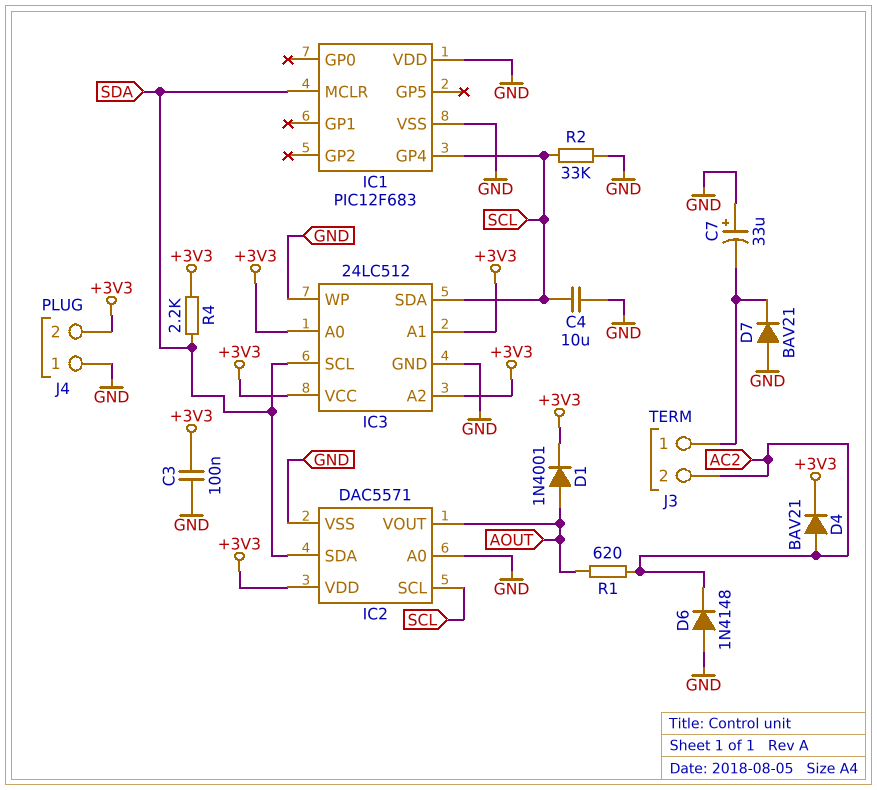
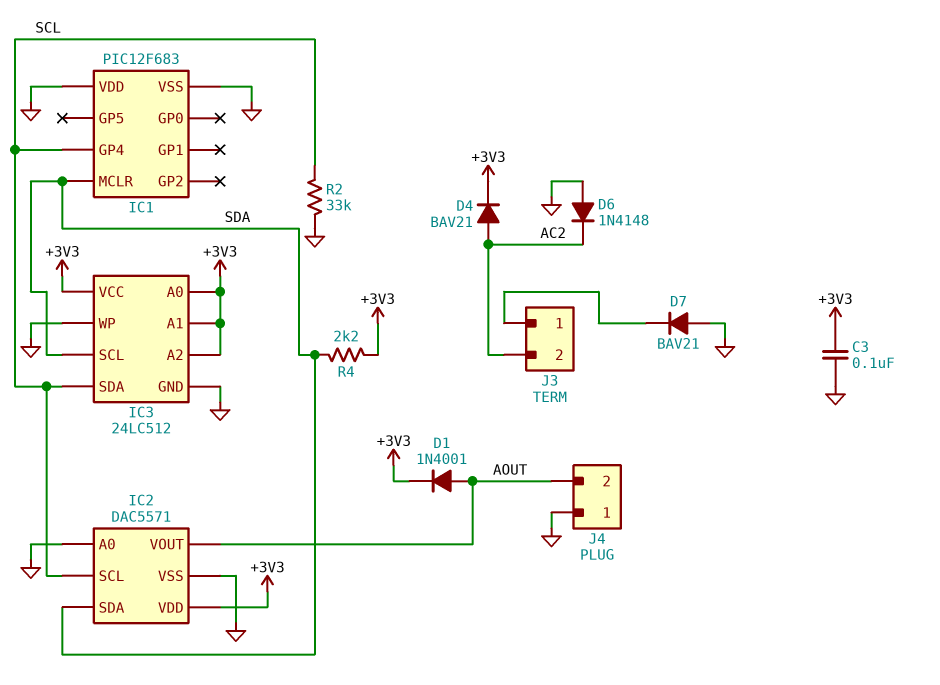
C4: 10uF (GND, SCL) -> none
C7: 33uF (plus GND, minus J3/1) -> none
J4 pin 2: +3V3 -> AOUT
R1: 620 (AC2, AOUT) -> none

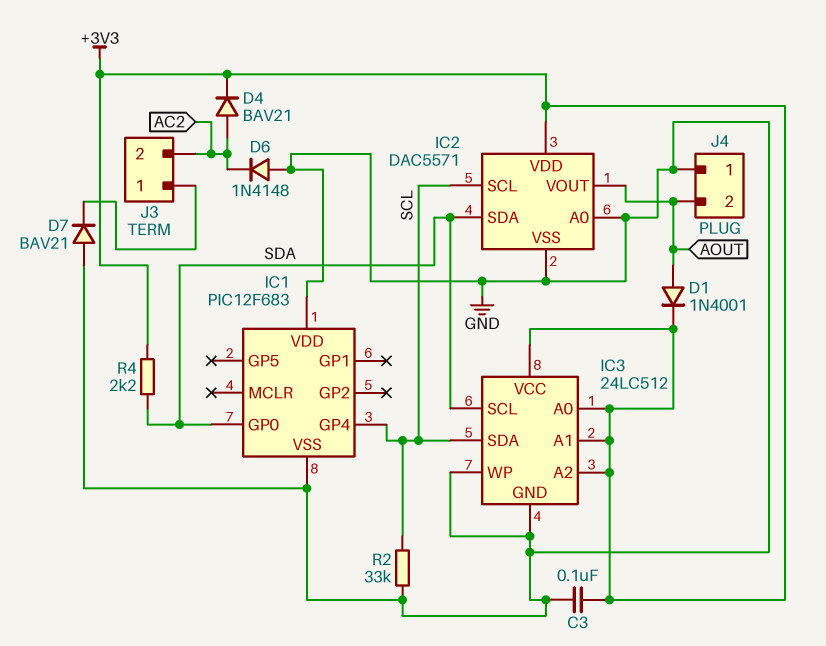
IC1 pin GP0: none -> SDA
IC1 pin MCLR: SDA -> none

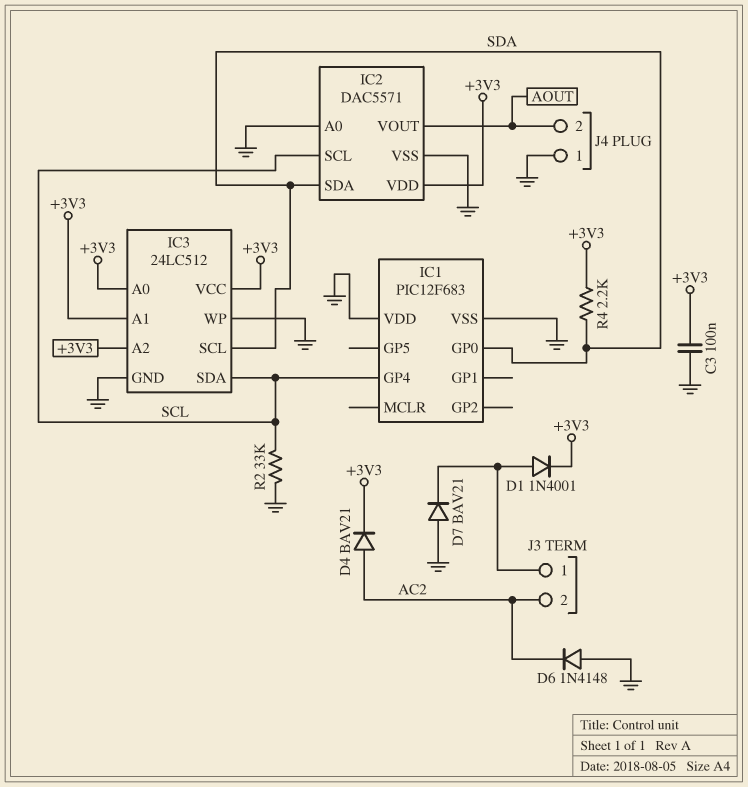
D1: diode 1N4001 (A AOUT, K +3V3) -> diode 1N4001 (A J3/1, K +3V3)

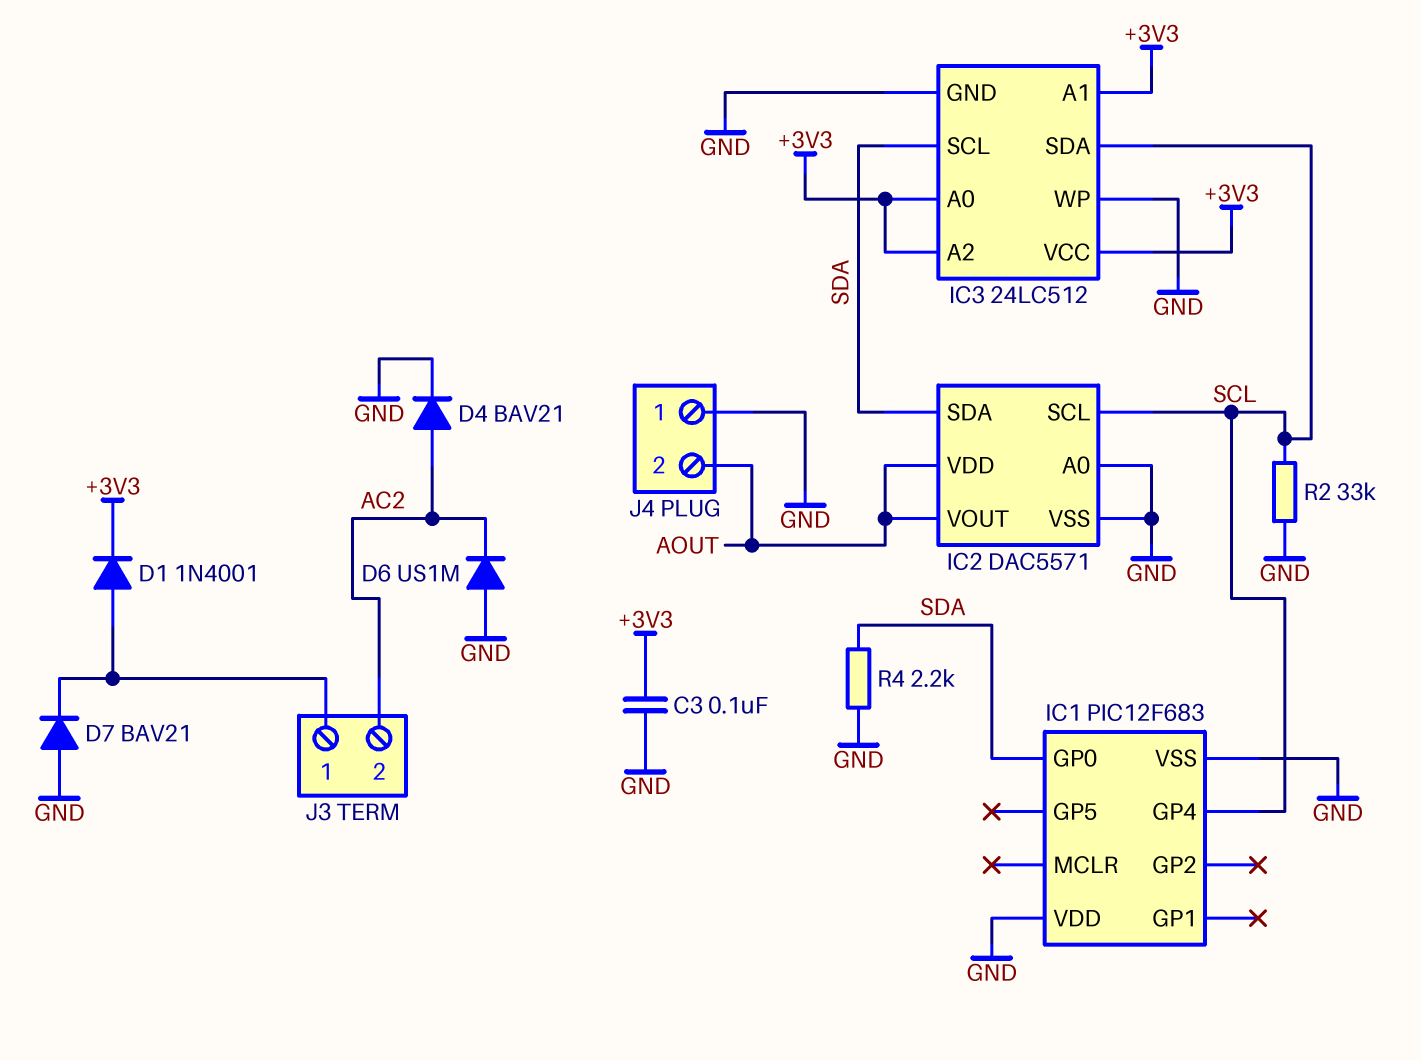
D4: diode BAV21 (A AC2, K +3V3) -> diode BAV21 (A AC2, K GND)
D6: diode 1N4148 (A GND, K AC2) -> diode US1M (A GND, K AC2)
IC2 pin VDD: +3V3 -> AOUT
R4: 2.2k (+3V3, SDA) -> 2.2k (GND, SDA)

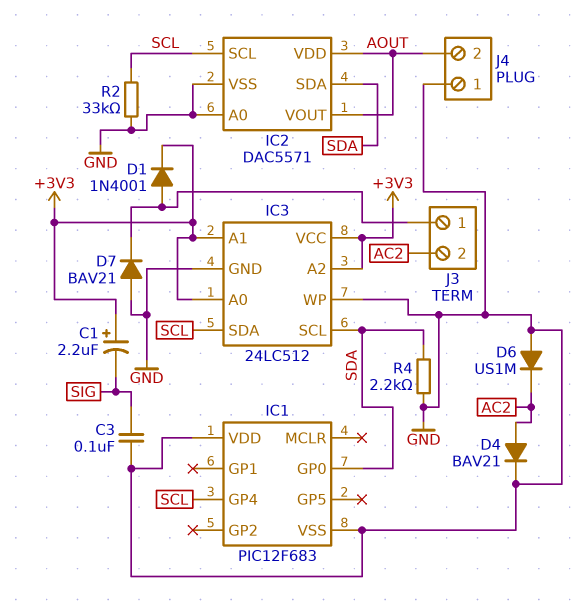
C1: none -> 2.2uF (plus +3V3, minus SIG)
C3: 100nF (+3V3, GND) -> 100nF (GND, SIG)

